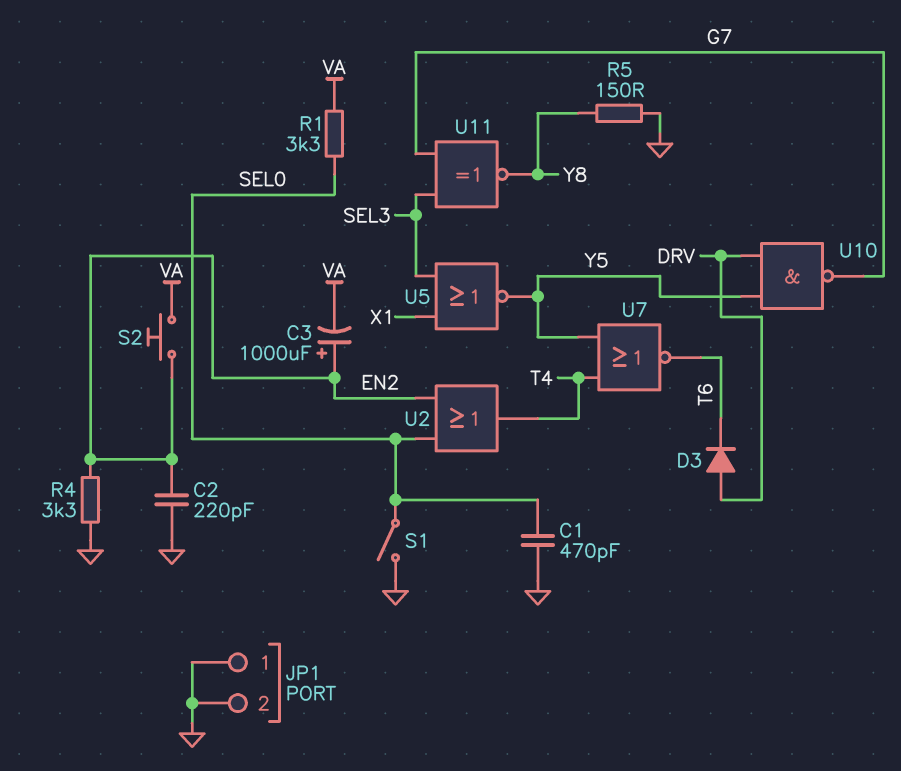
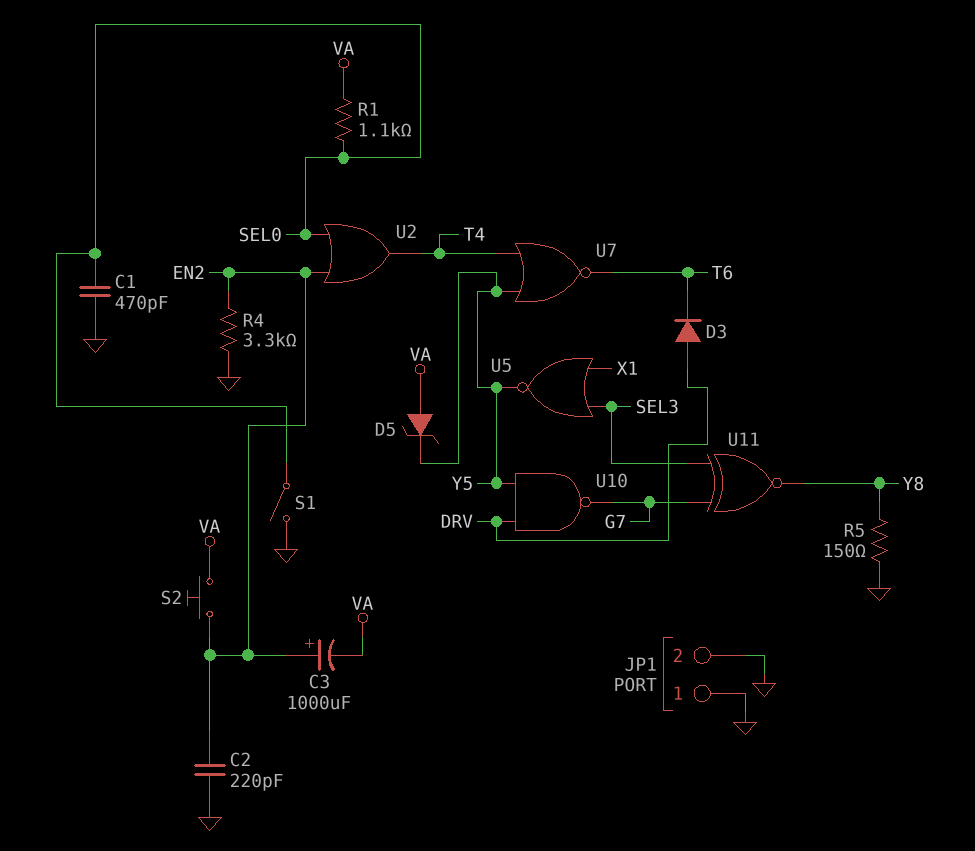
D5: none -> zener (A VA, K Y5)
R1: 3.3k (SEL0, VA) -> 1.1k (SEL0, VA)

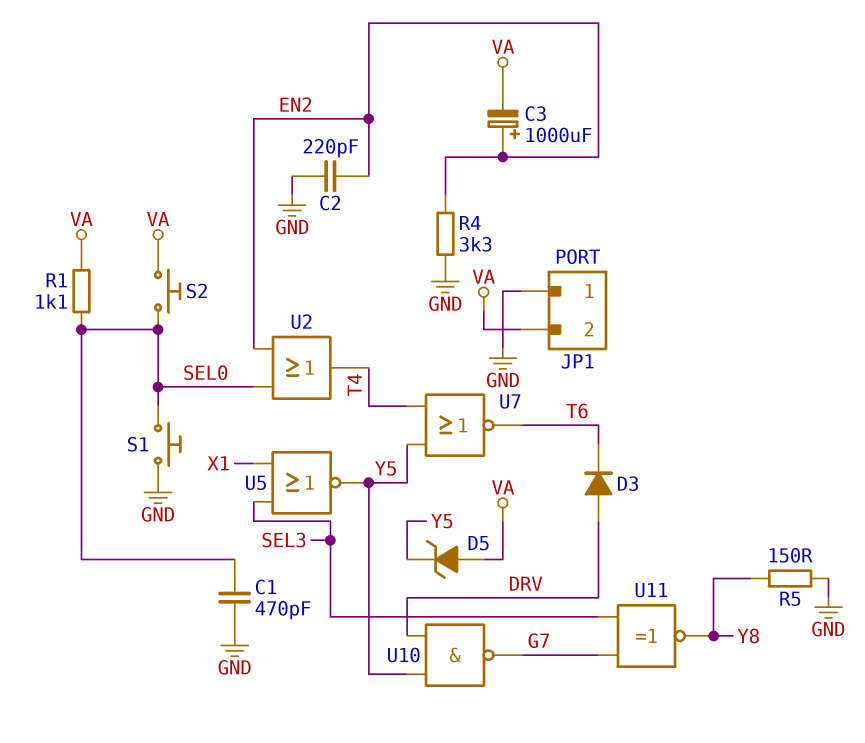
JP1 pin 2: GND -> VA
S1: switch (GND, SEL0) -> button (GND, SEL0)
S2: button (EN2, VA) -> button (SEL0, VA)

